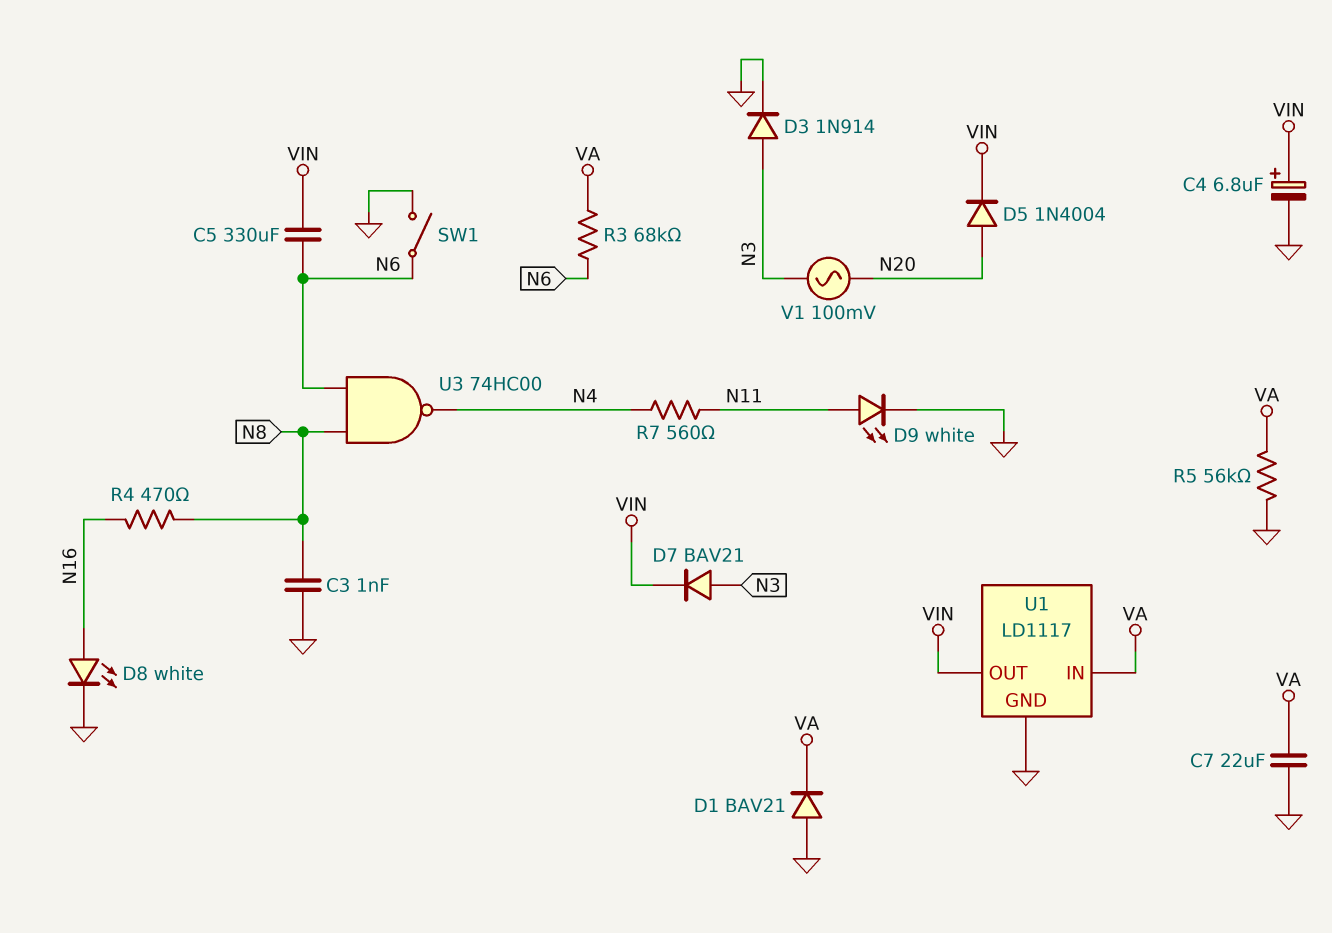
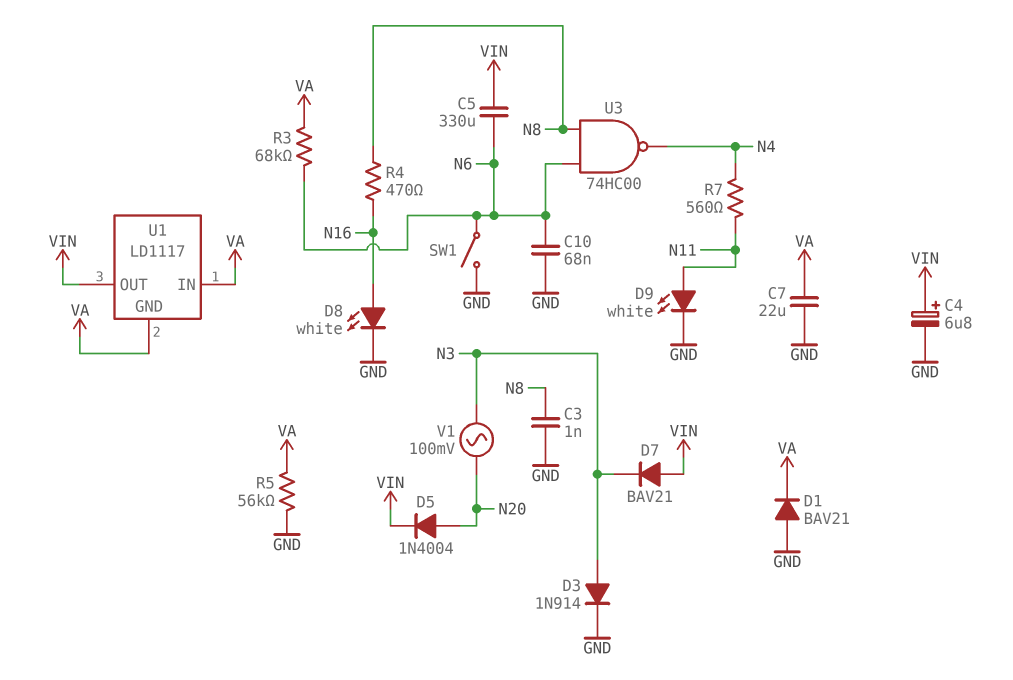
C10: none -> 68nF (GND, N6)
D7: diode BAV21 (A N3, K VIN) -> diode BAV21 (A VIN, K N3)
U1 pin GND: GND -> VA

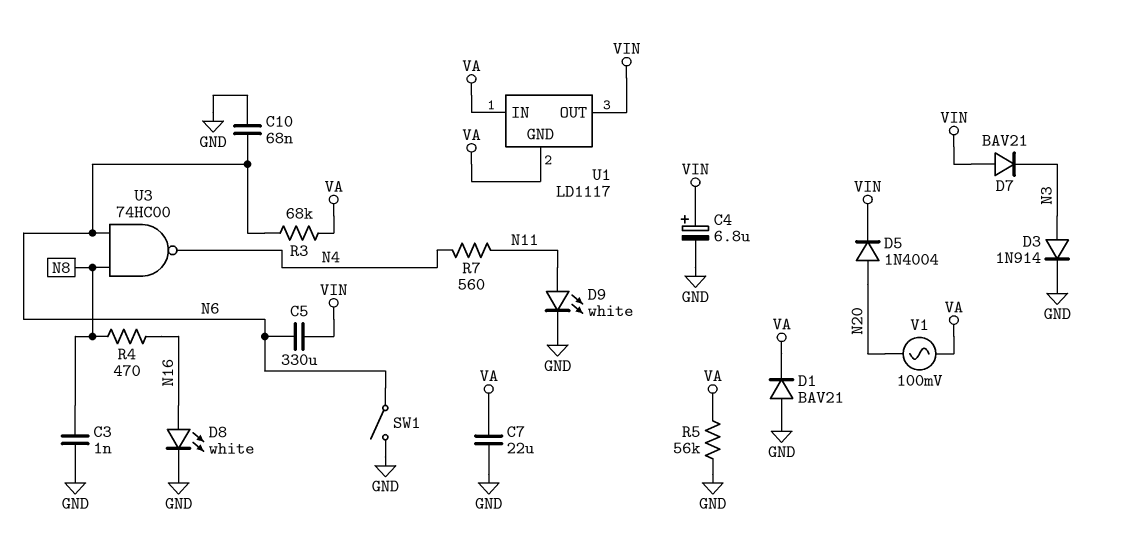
V1: AC 100mV (N3, N20) -> AC 100mV (N20, VA)

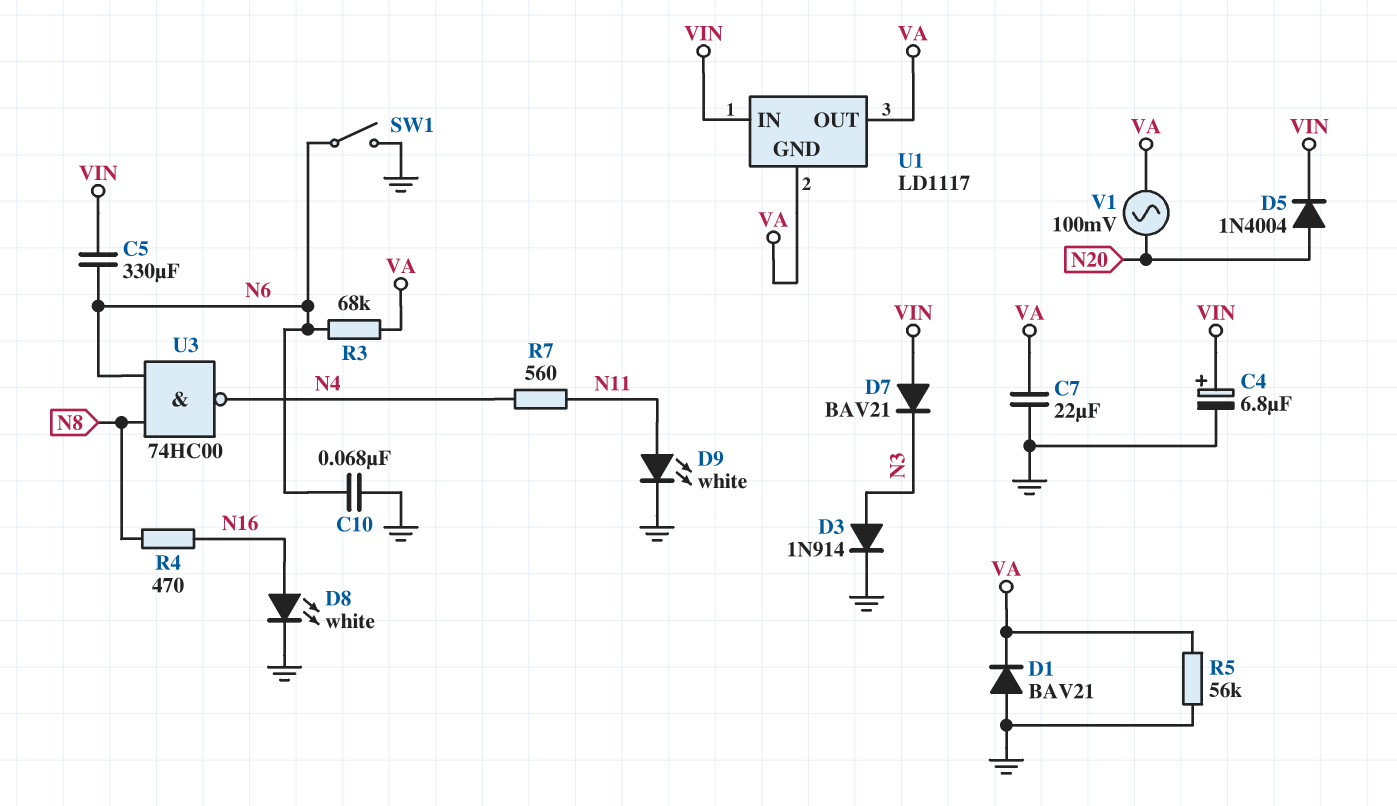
C3: 1nF (GND, N8) -> none
U1 pin IN: VA -> VIN
U1 pin OUT: VIN -> VA

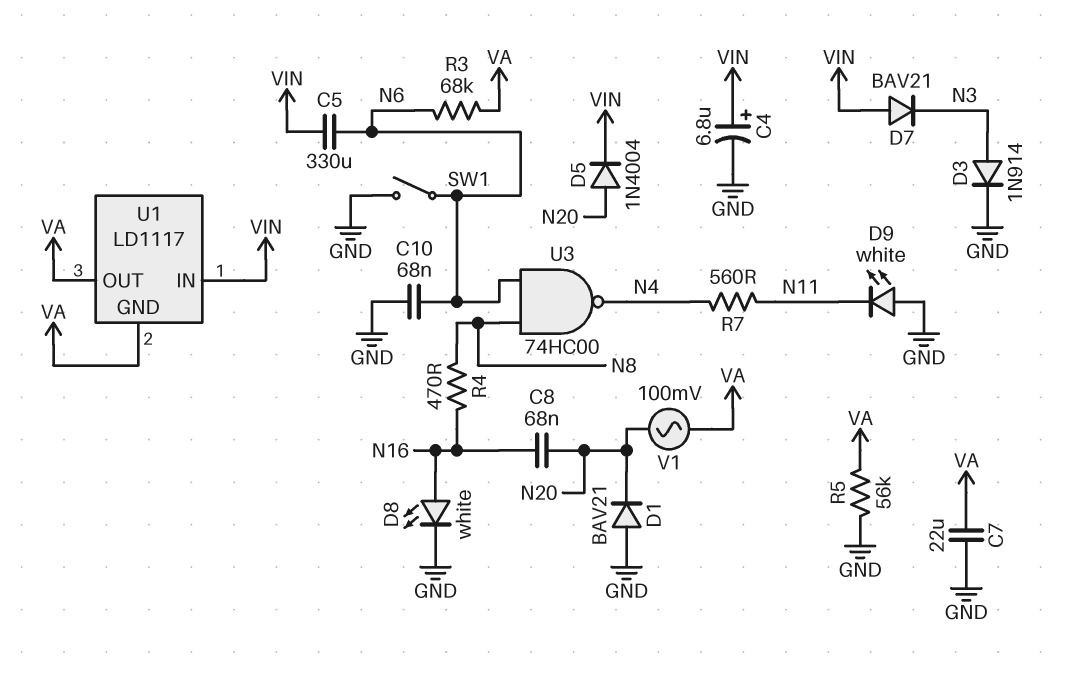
C8: none -> 68nF (N16, N20)
D1: diode BAV21 (A GND, K VA) -> diode BAV21 (A GND, K N20)
D9: LED white (A N11, K GND) -> LED white (A GND, K N11)

